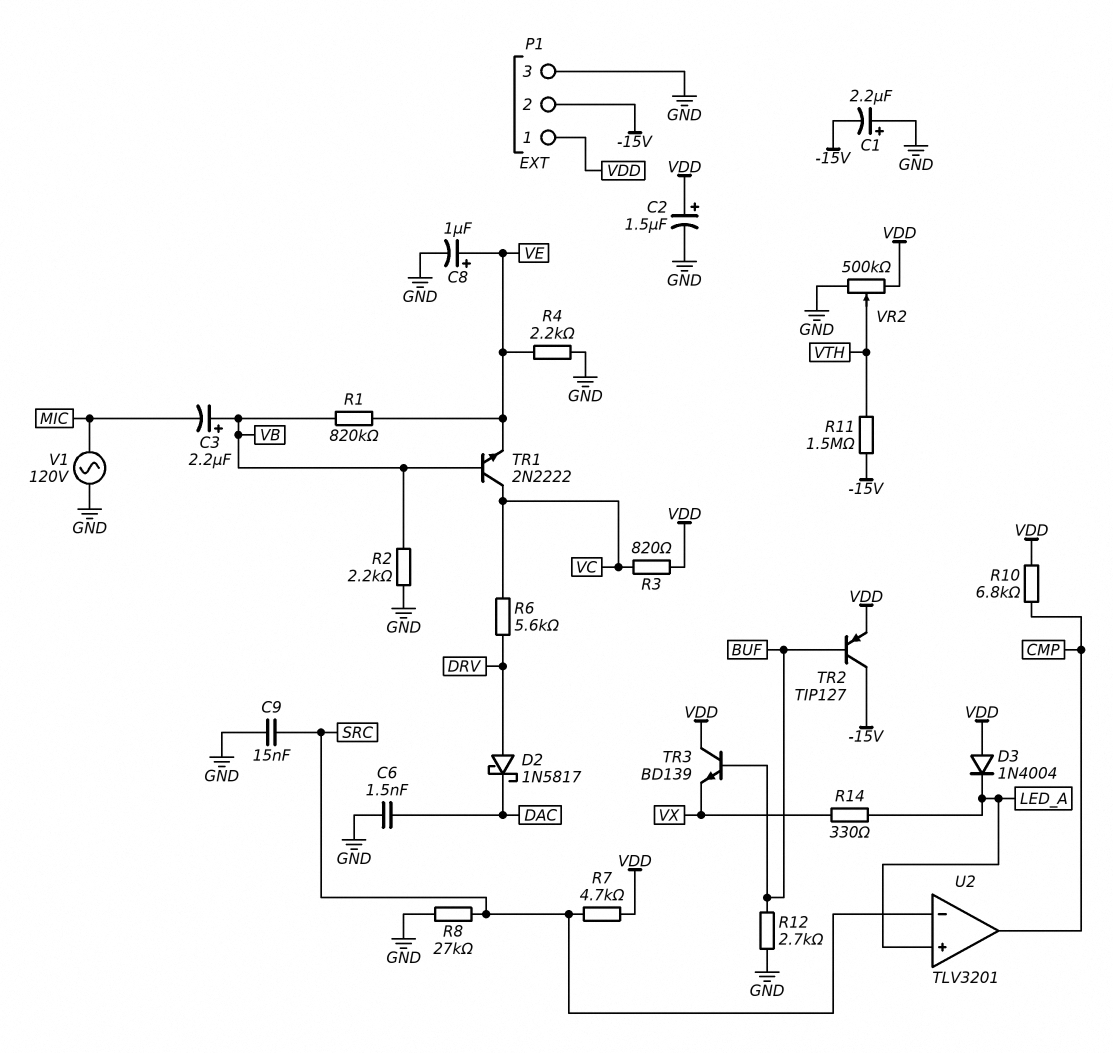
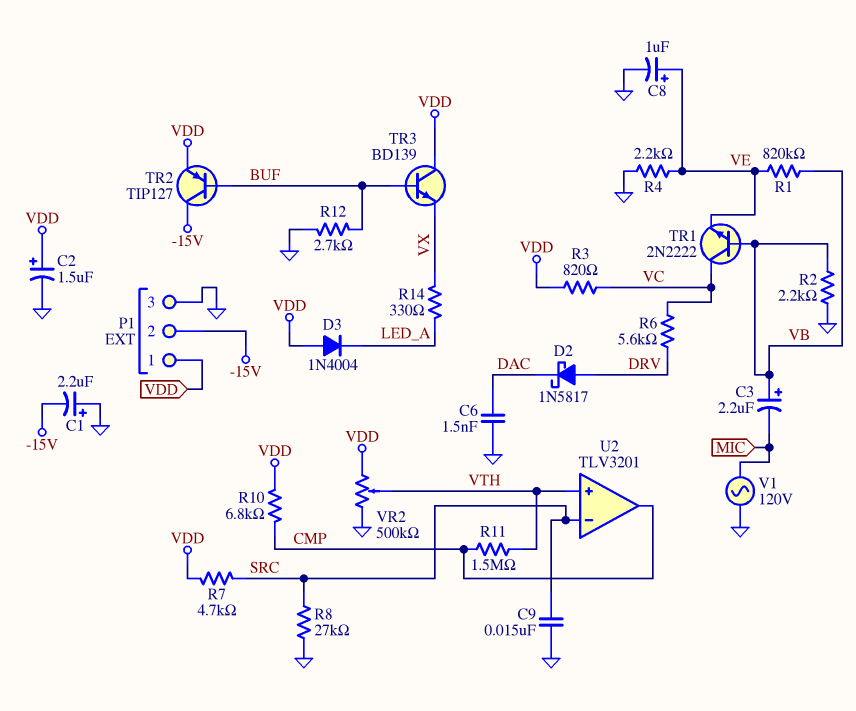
R11: 1.5M (-15V, VTH) -> 1.5M (CMP, VTH)
U2 pin in+: LED_A -> VTH

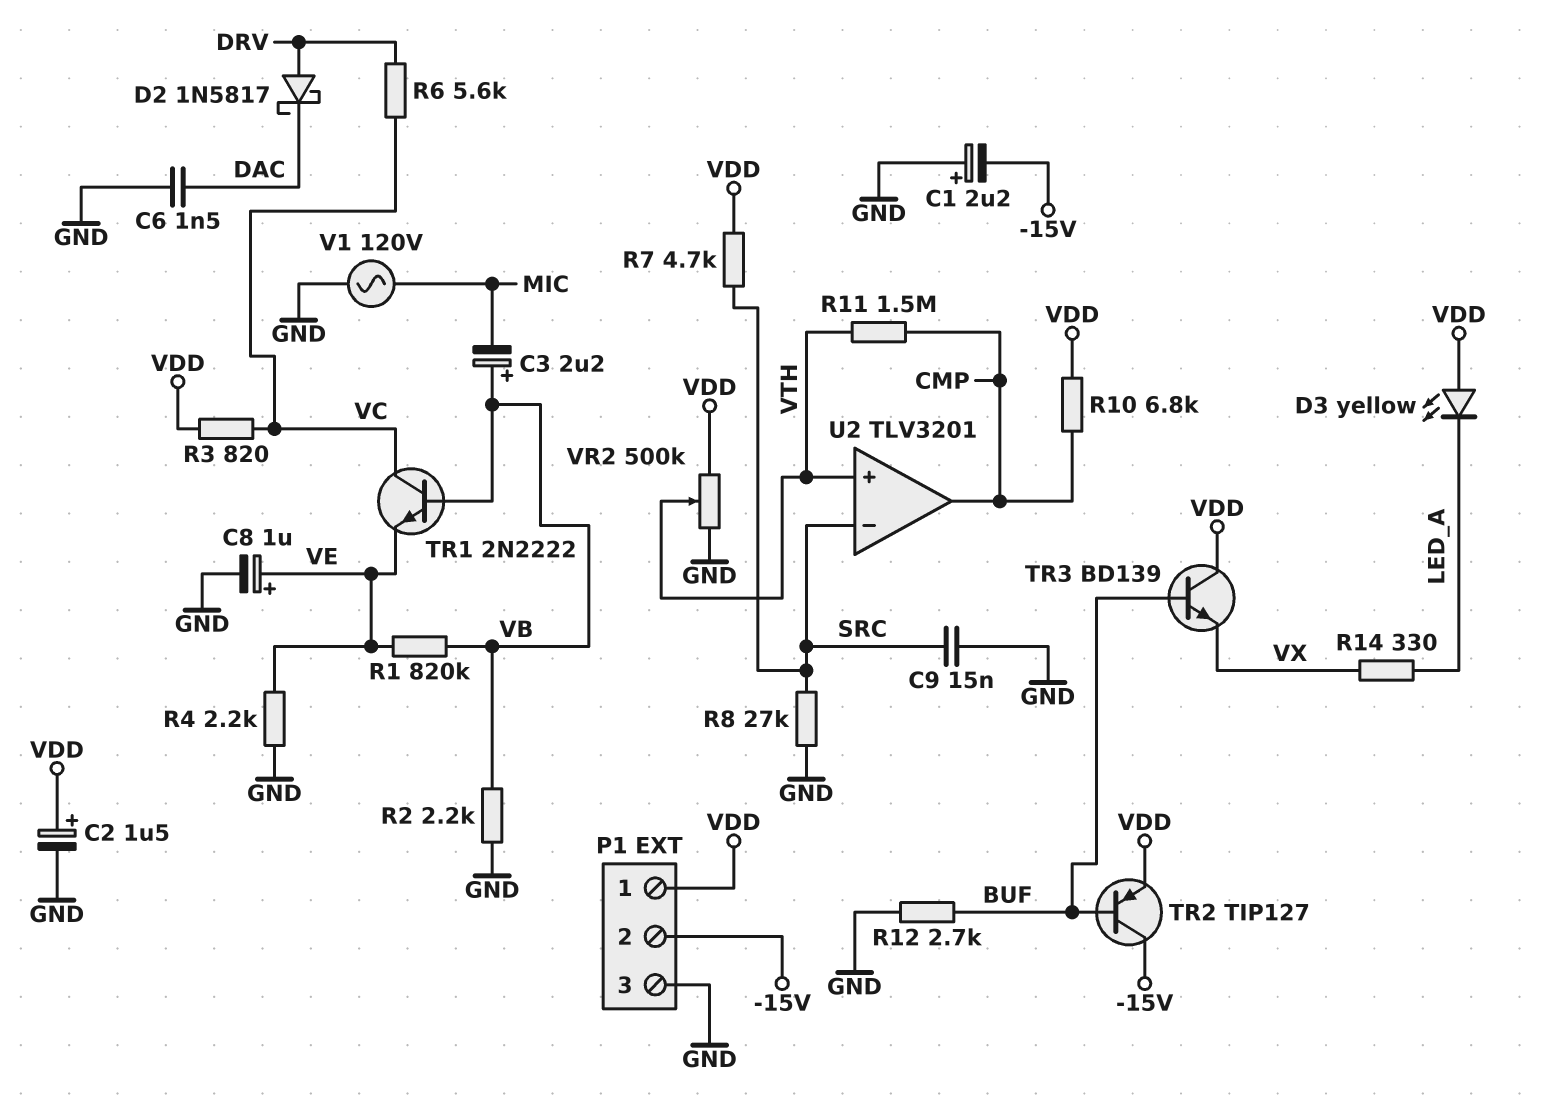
D3: diode 1N4004 (A VDD, K LED_A) -> LED yellow (A VDD, K LED_A)

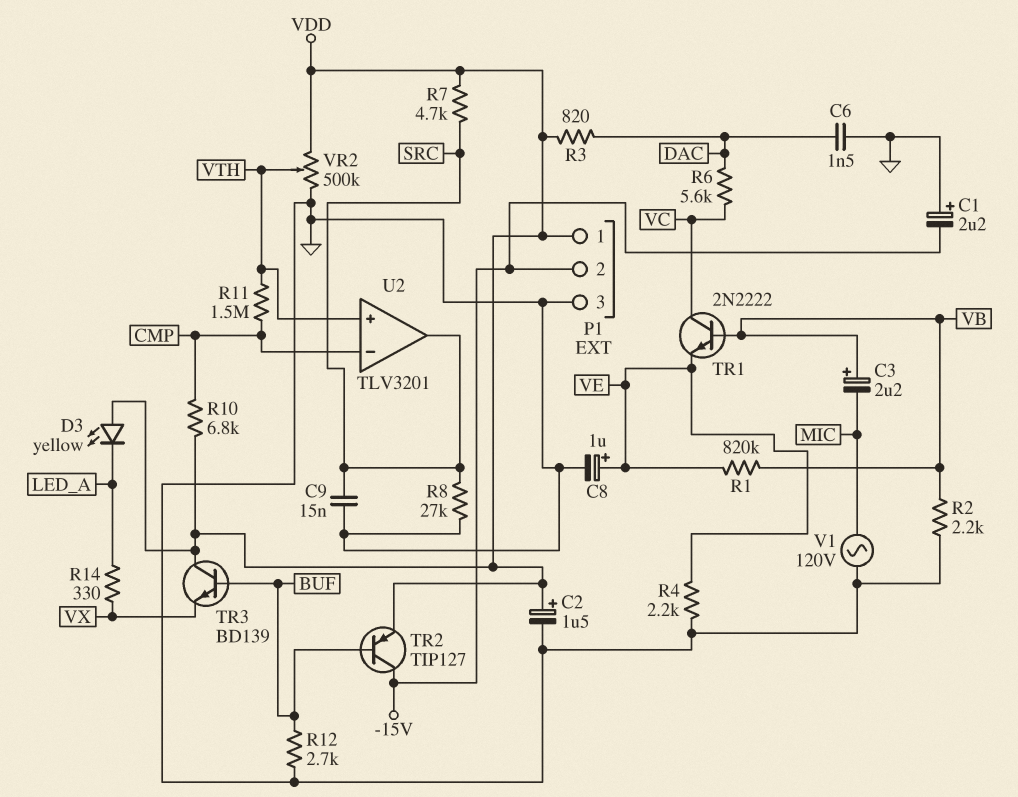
D2: schottky 1N5817 (A DRV, K DAC) -> none
R3: 820 (VC, VDD) -> 820 (DAC, VDD)
R6: 5.6k (DRV, VC) -> 5.6k (DAC, VC)
U2 pin in-: SRC -> CMP
U2 pin out: CMP -> SRC

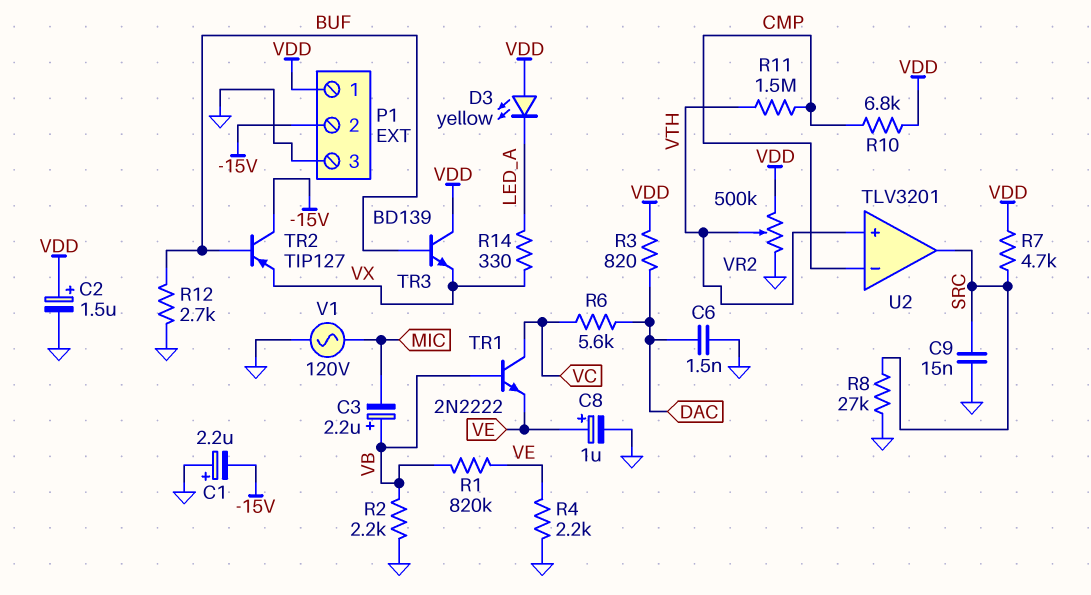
TR2: PNP TIP127 (B BUF, C -15V, E VDD) -> PNP TIP127 (B BUF, C -15V, E VX)

